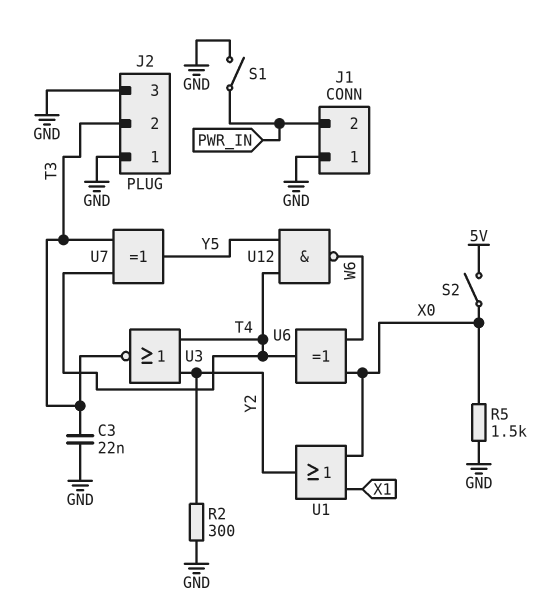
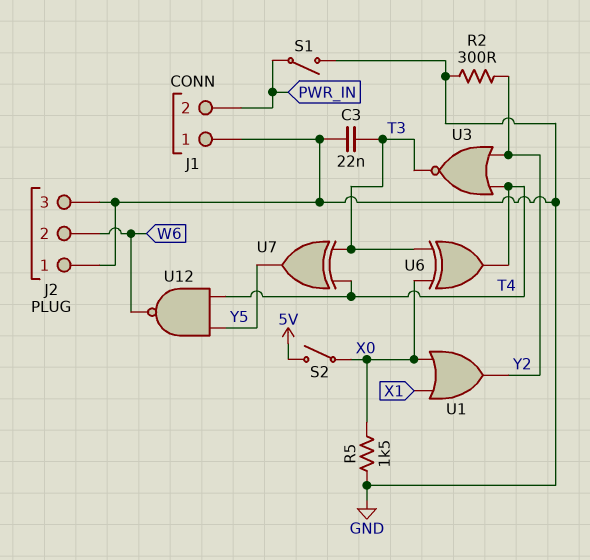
J2 pin 2: T3 -> W6
U6: XOR (in W6, in X0, out T4) -> XOR (in T3, in X0, out T4)

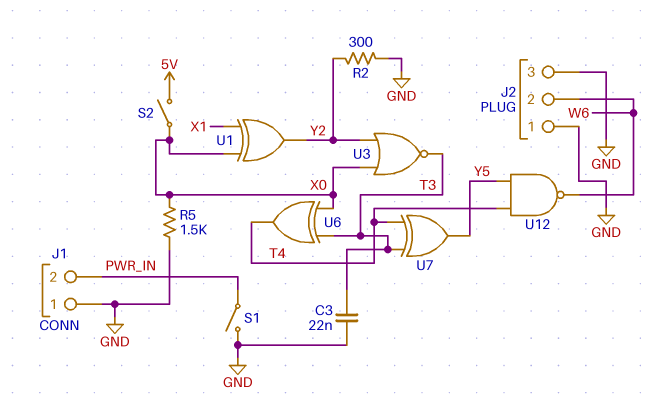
U1: OR (in X0, in X1, out Y2) -> XOR (in X0, in X1, out Y2)
U3: NOR (in T4, in Y2, out T3) -> NOR (in X0, in Y2, out T3)

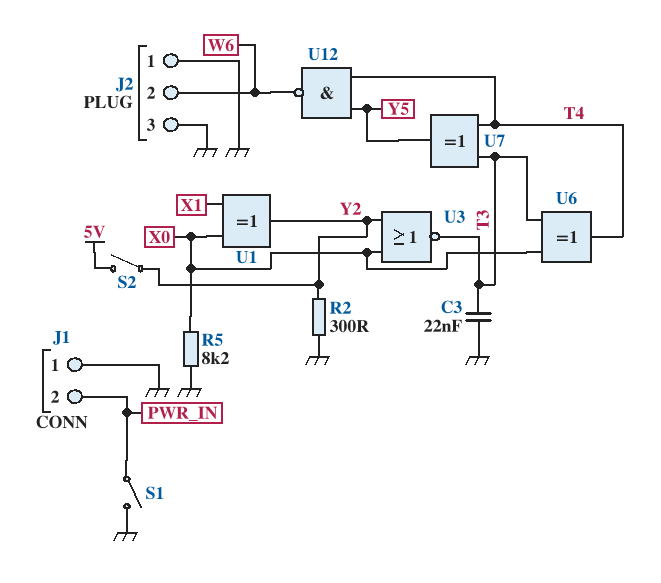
R5: 1.5k (GND, X0) -> 8.2k (GND, X0)
S2: switch (5V, X0) -> switch (5V, Y2)

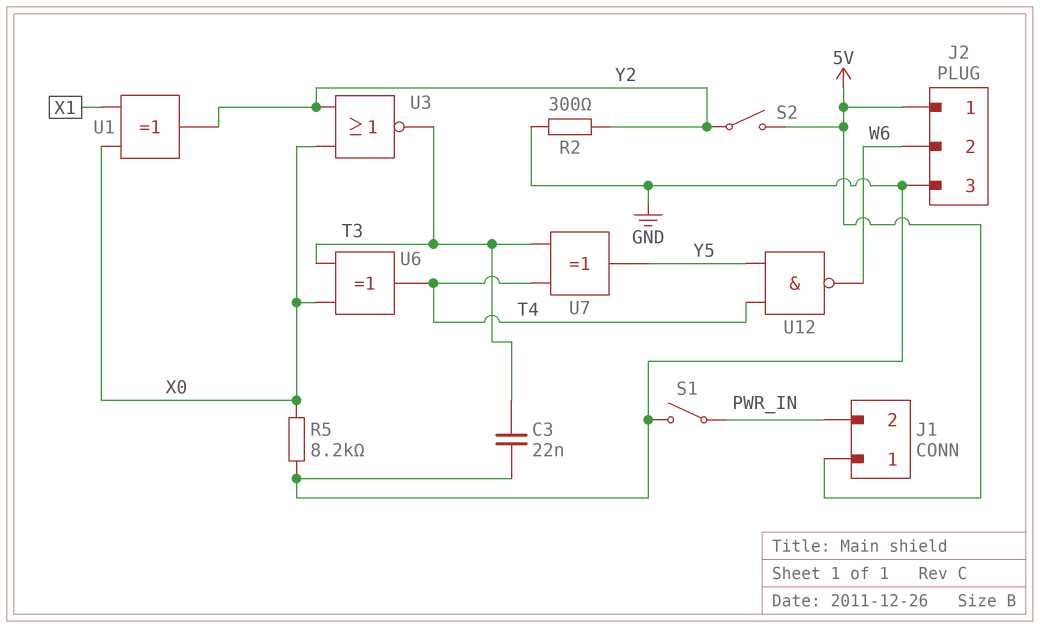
J1 pin 1: GND -> 5V
J2 pin 1: GND -> 5V

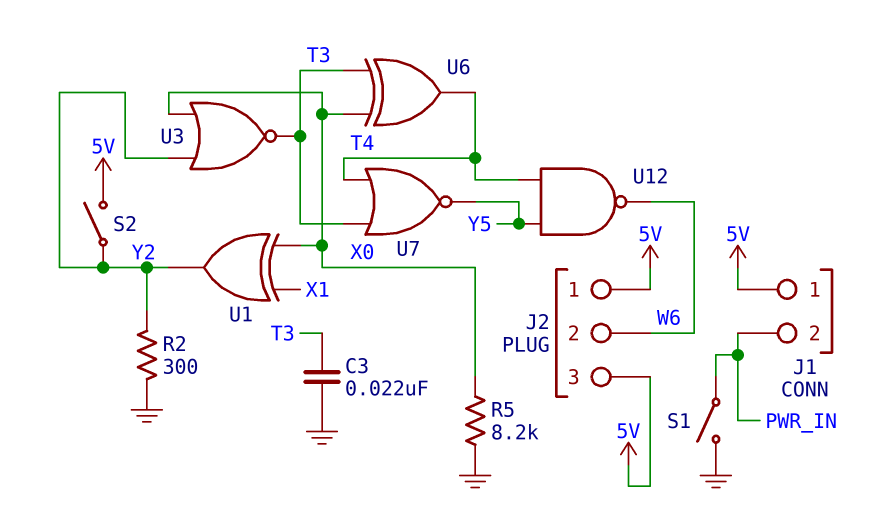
J2 pin 3: GND -> 5V
U7: XOR (in T3, in T4, out Y5) -> NOR (in T3, in T4, out Y5)

